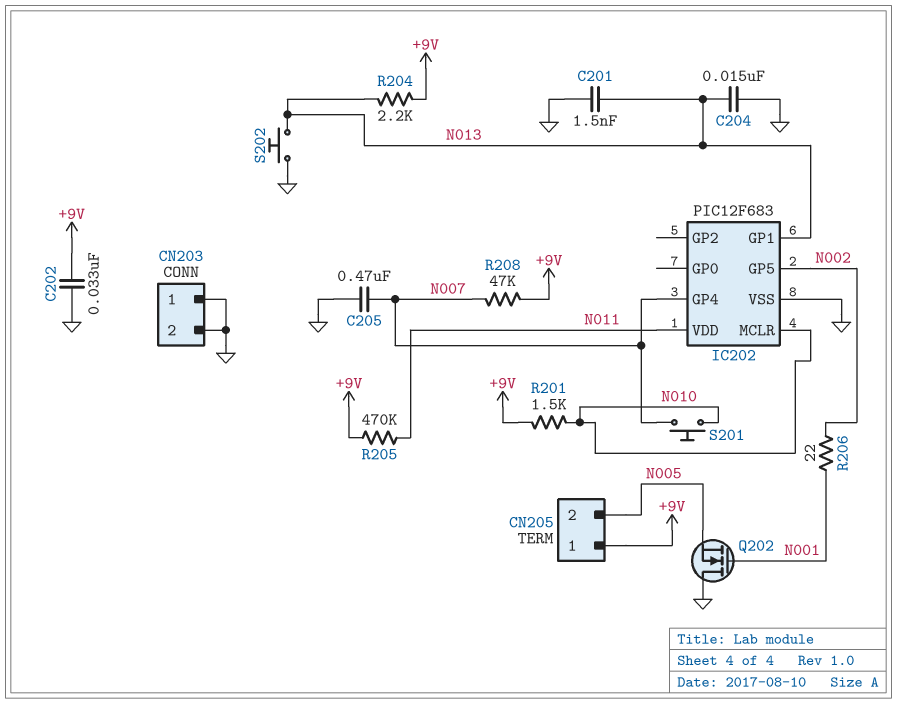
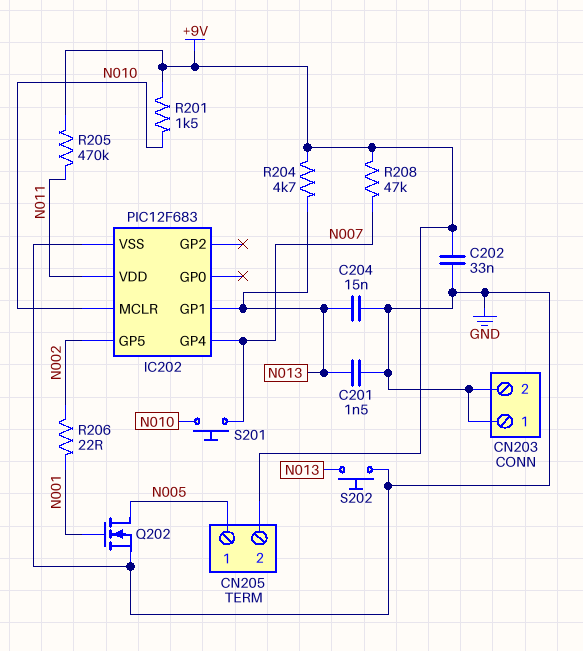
C205: 470nF (GND, N007) -> none
CN205 pin 1: +9V -> N005
CN205 pin 2: N005 -> +9V
Q202: NMOS (G N001, D GND, S N005) -> NMOS (G N001, D N005, S GND)
R204: 2.2k (+9V, N013) -> 4.7k (+9V, N013)

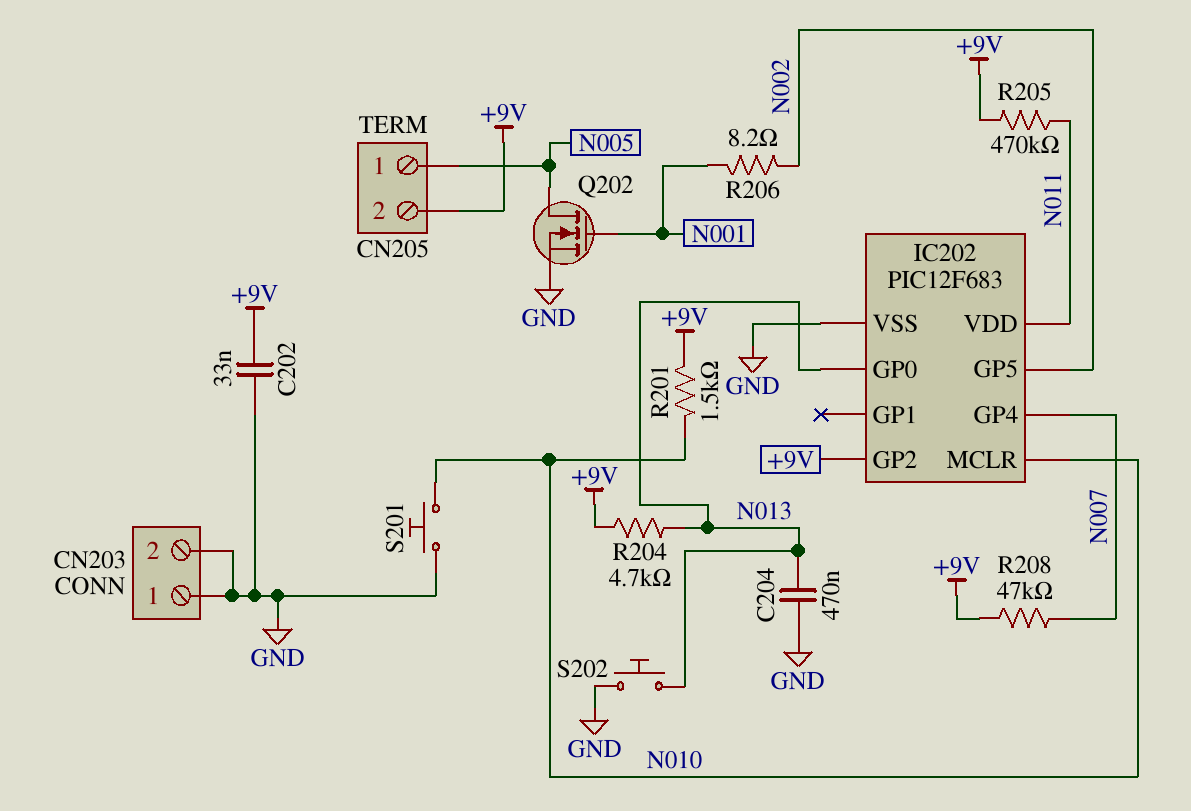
C201: 1.5nF (GND, N013) -> none
C204: 15nF (GND, N013) -> 470nF (GND, N013)
IC202 pin GP0: none -> N013
IC202 pin GP1: N013 -> none
IC202 pin GP2: none -> +9V
R206: 22 (N001, N002) -> 8.2 (N001, N002)
S201: button (N007, N010) -> button (GND, N010)

